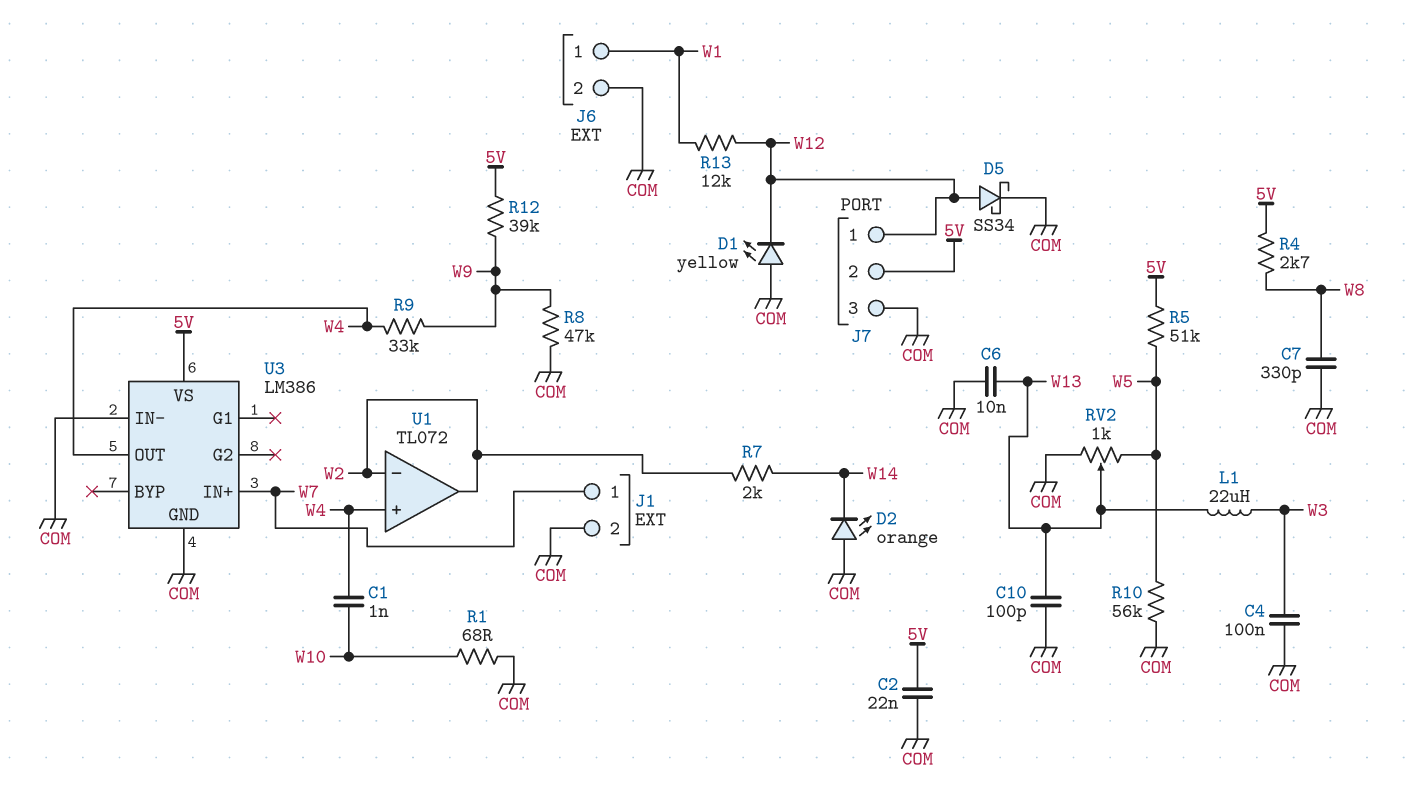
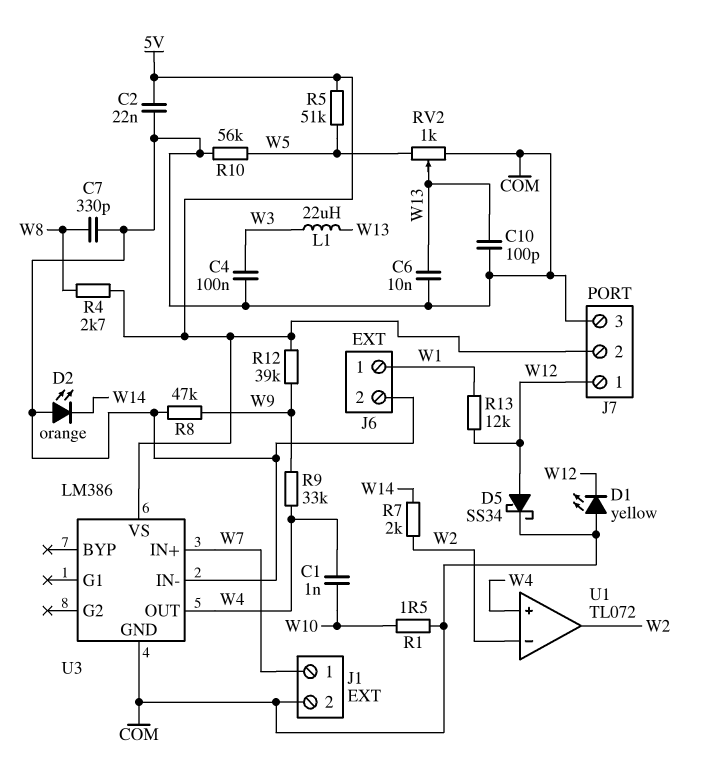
R1: 68 (COM, W10) -> 1.5 (COM, W10)

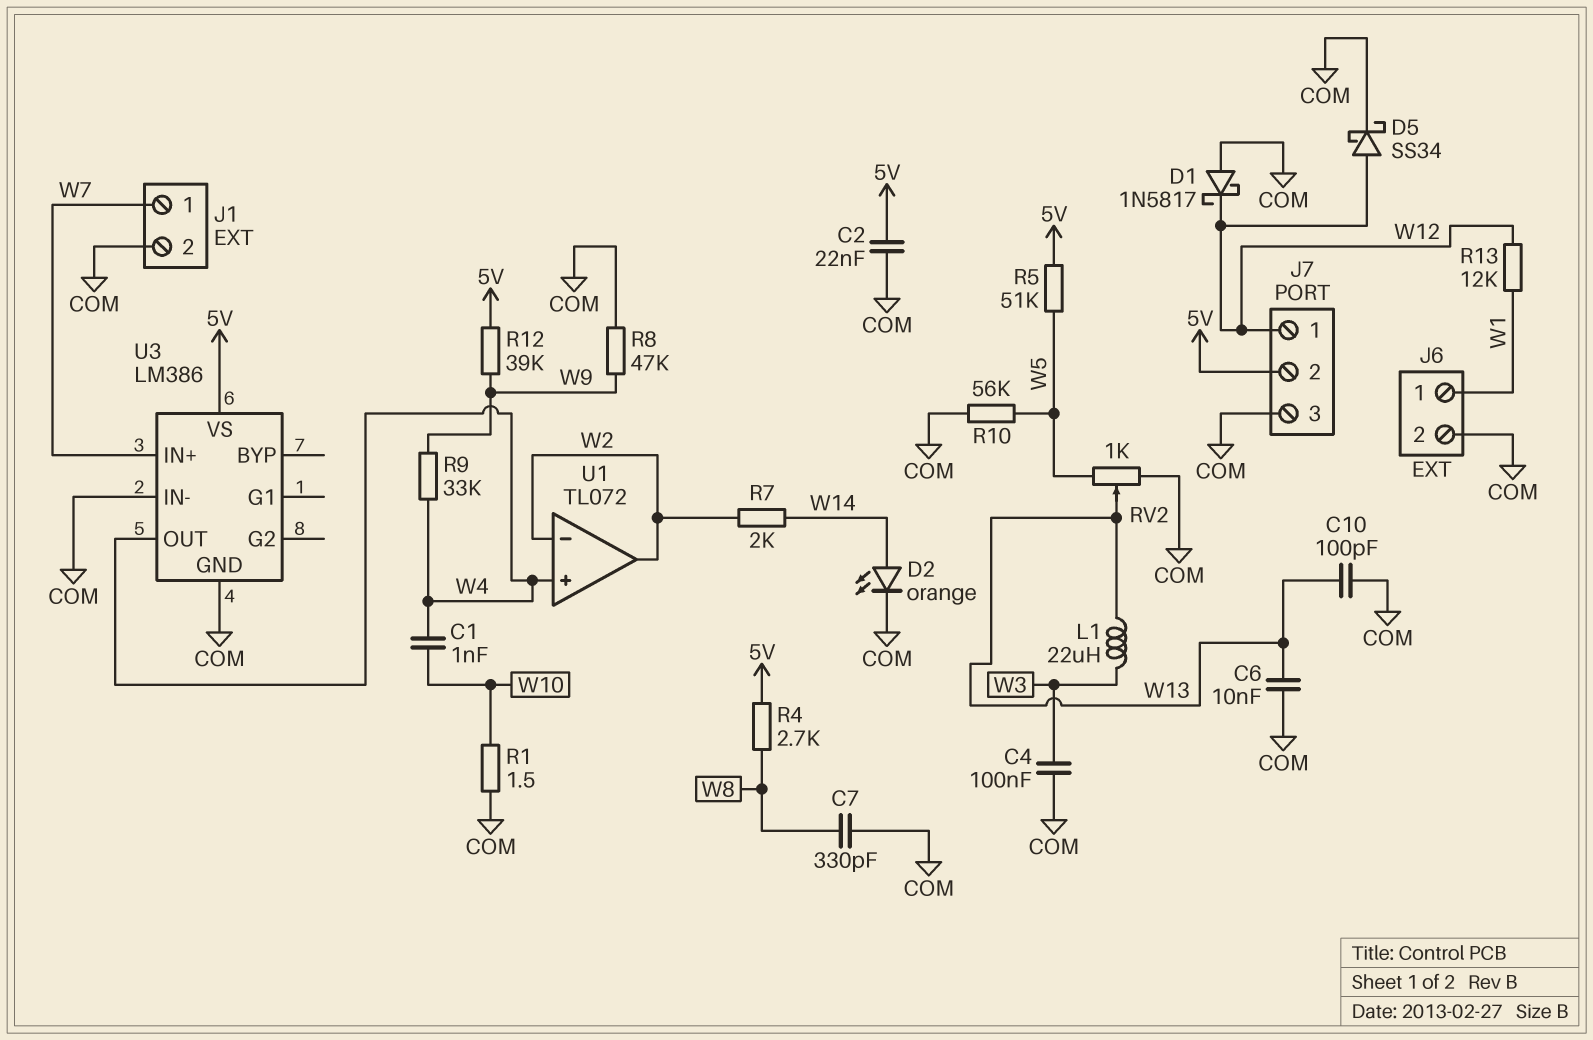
D1: LED yellow (A COM, K W12) -> schottky 1N5817 (A COM, K W12)
D2: LED orange (A COM, K W14) -> LED orange (A W14, K COM)

